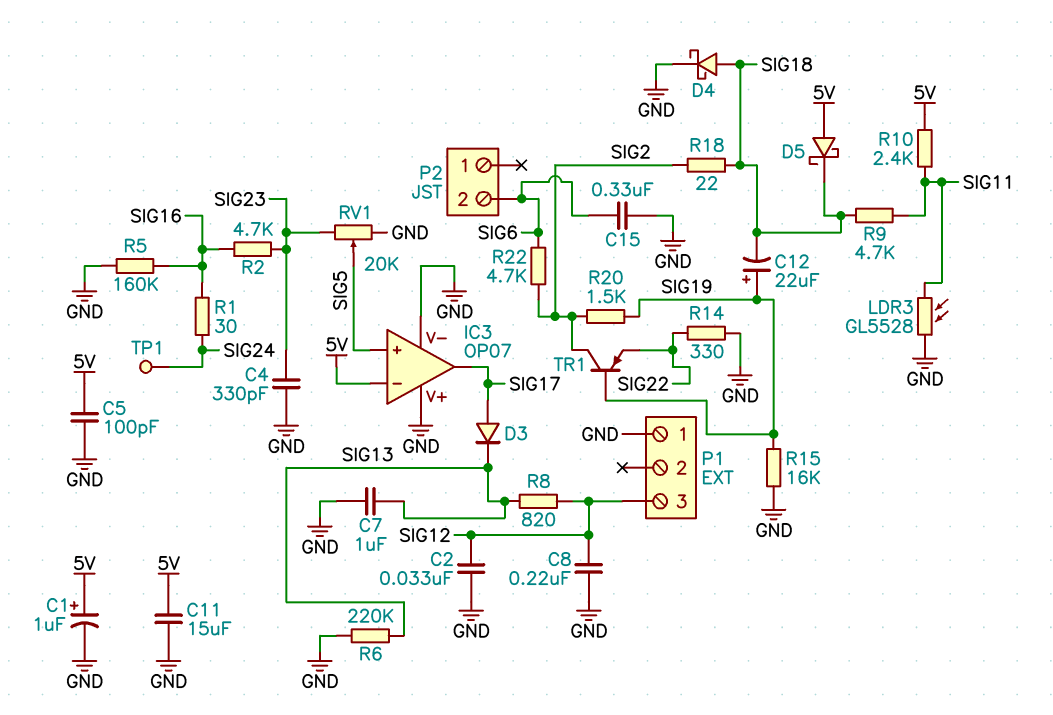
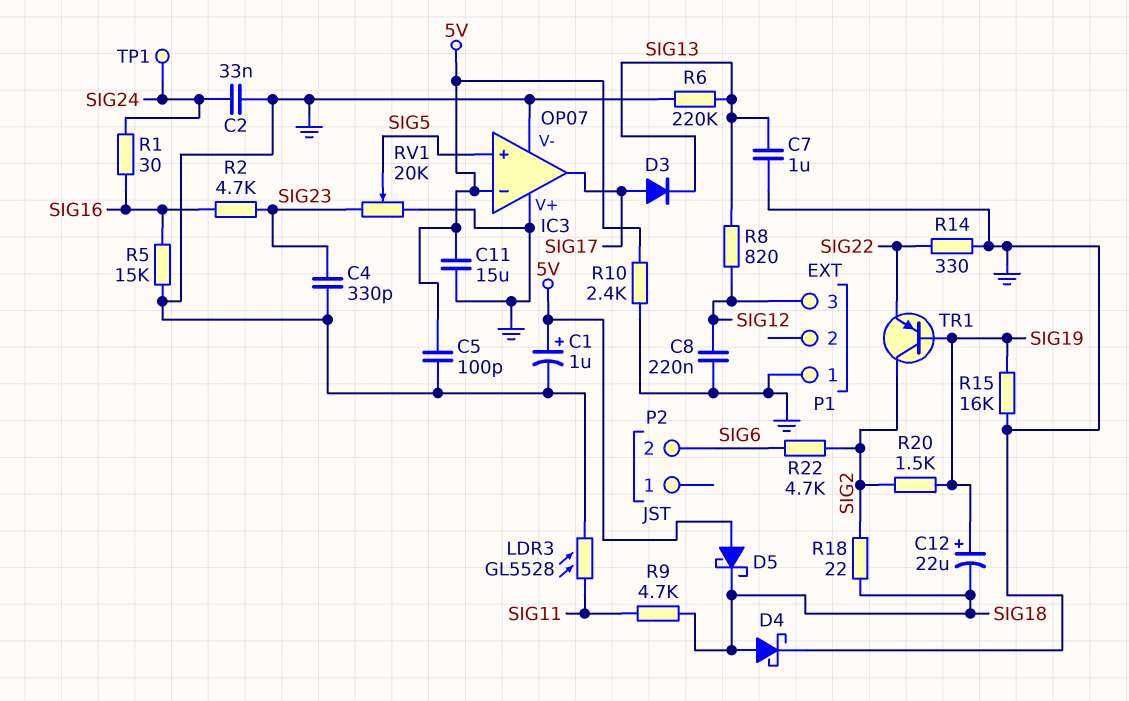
C2: 33nF (GND, SIG12) -> 33nF (GND, SIG24)
C15: 330nF (GND, SIG6) -> none
R5: 160k (GND, SIG16) -> 15k (GND, SIG16)
R10: 2.4k (5V, SIG11) -> 2.4k (5V, GND)

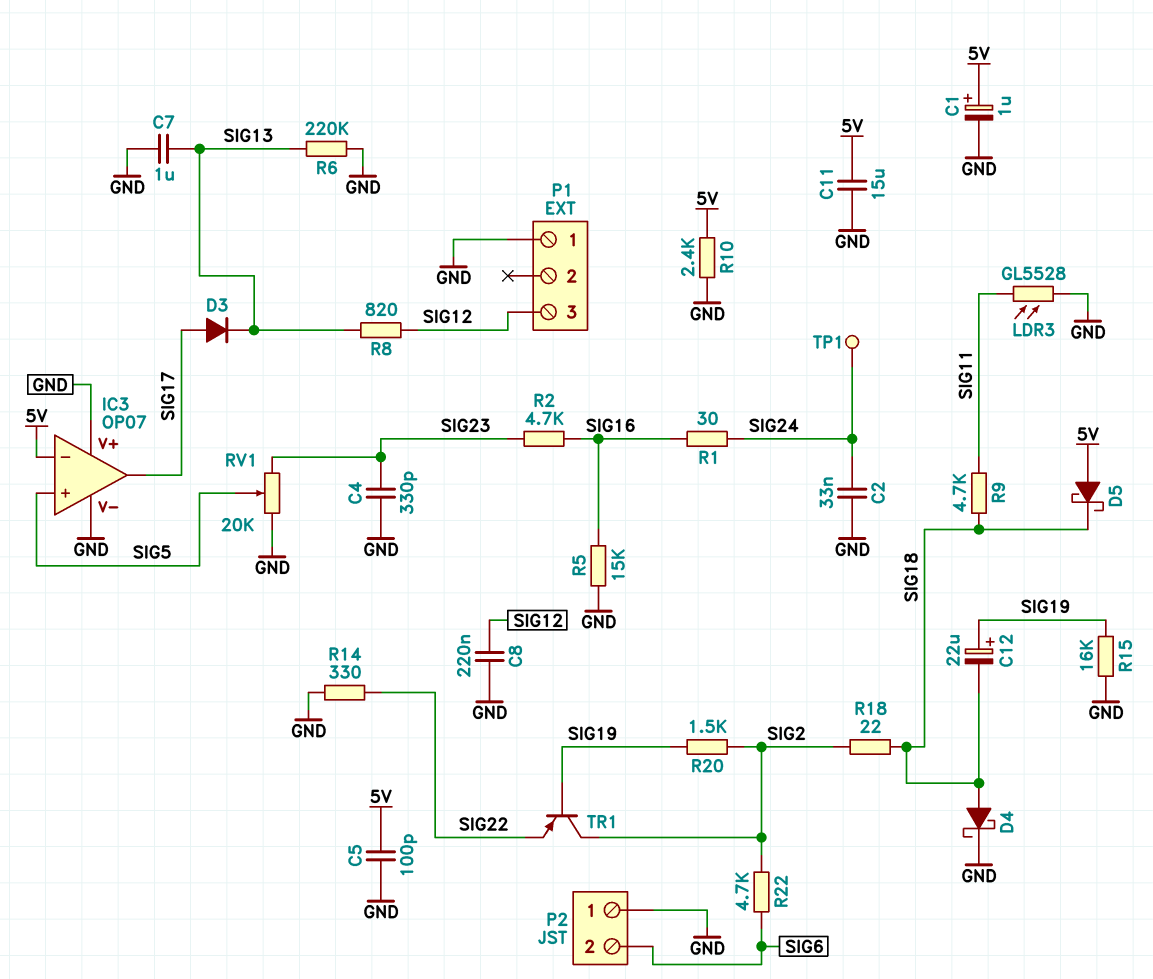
P2 pin 1: none -> GND

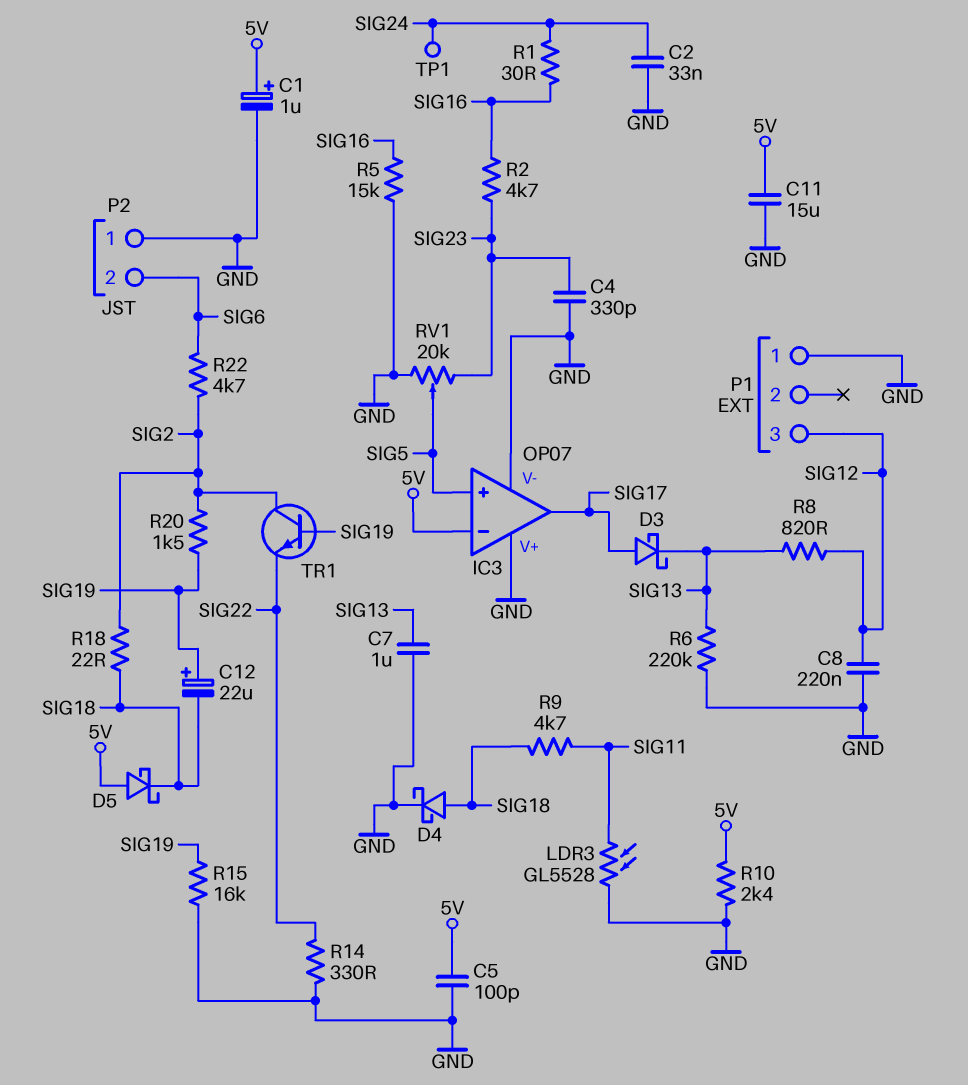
D3: diode (A SIG17, K SIG13) -> schottky (A SIG17, K SIG13)
TR1: PNP (B SIG19, C SIG2, E SIG22) -> NPN (B SIG19, C SIG2, E SIG22)

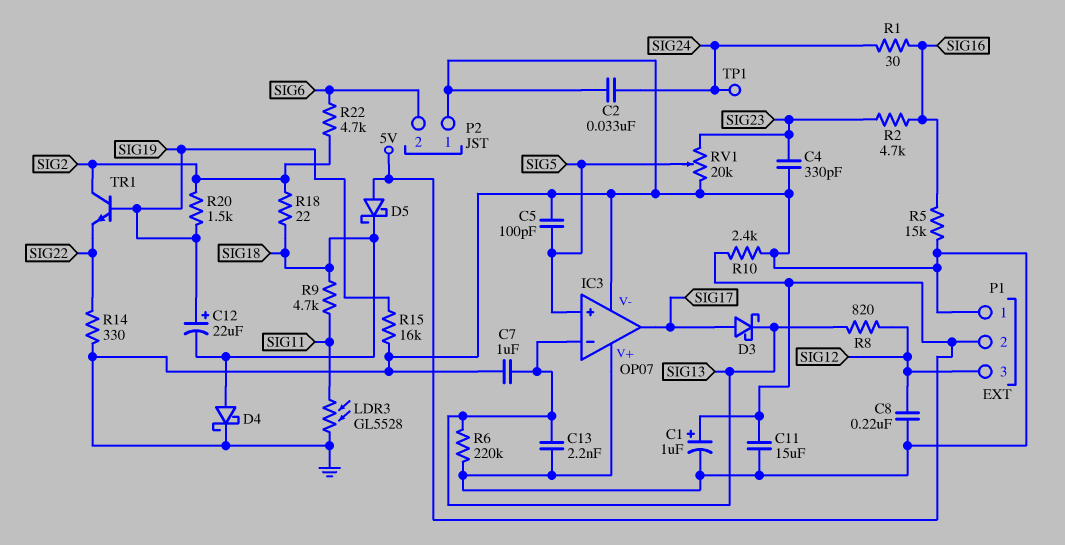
C5: 100pF (5V, GND) -> 100pF (GND, SIG5)
C13: none -> 2.2nF (GND, SIG13)
IC3 pin in-: 5V -> SIG13
P1 pin 2: none -> 5V

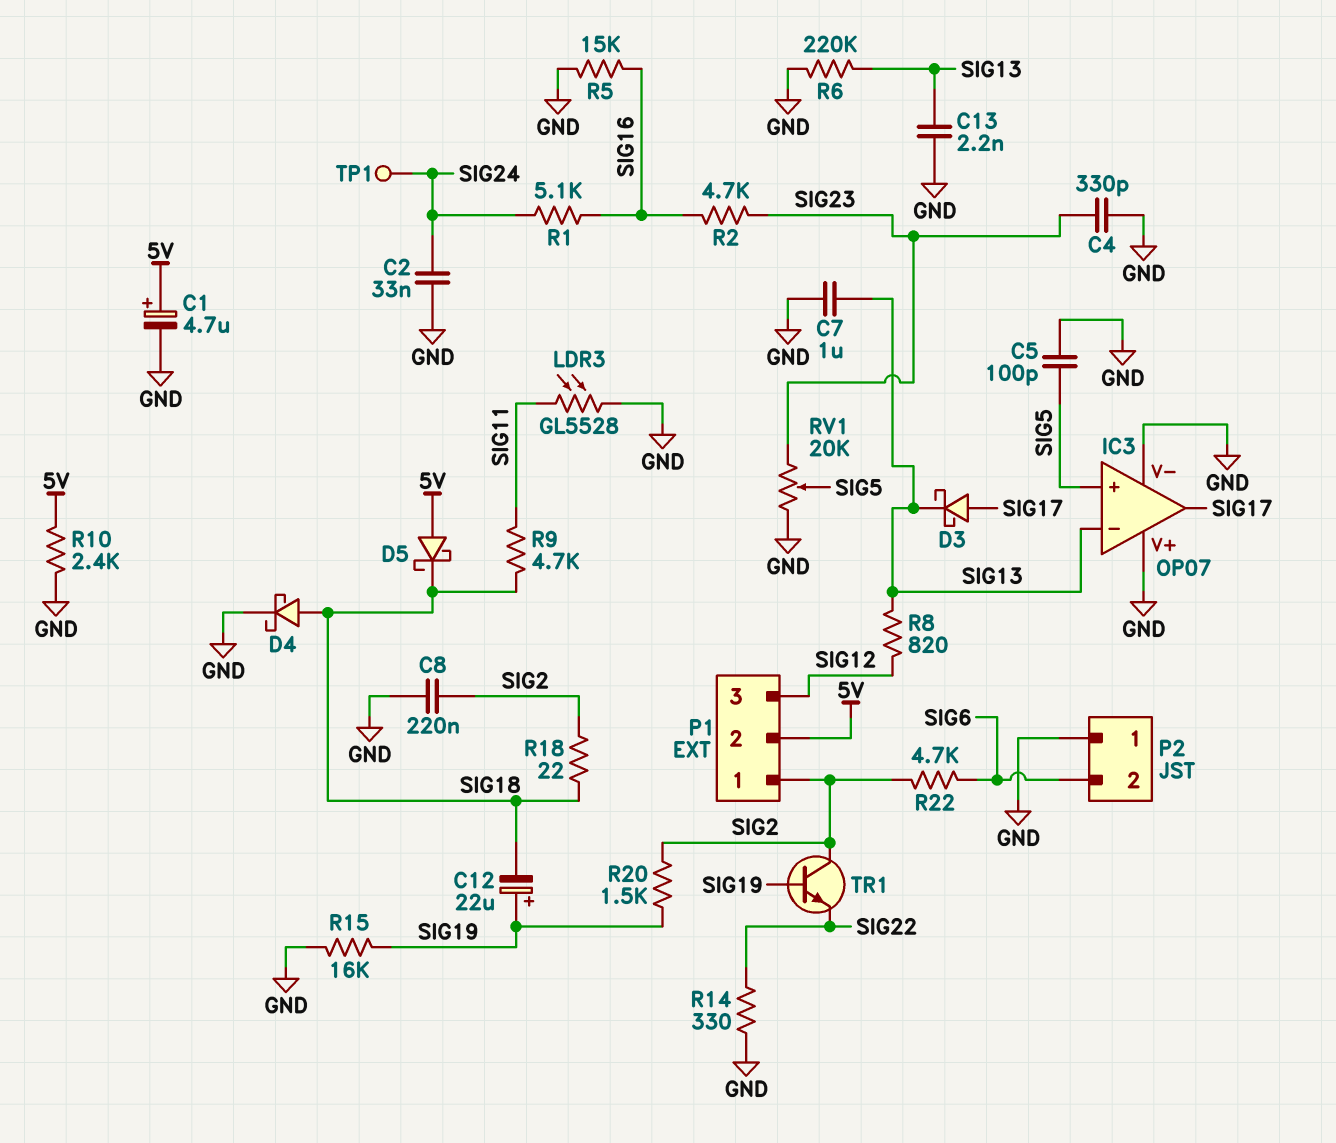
C1: 1uF (plus 5V, minus GND) -> 4.7uF (plus 5V, minus GND)
C8: 220nF (GND, SIG12) -> 220nF (GND, SIG2)
C11: 15uF (5V, GND) -> none
P1 pin 1: GND -> SIG2
R1: 30 (SIG16, SIG24) -> 5.1k (SIG16, SIG24)

